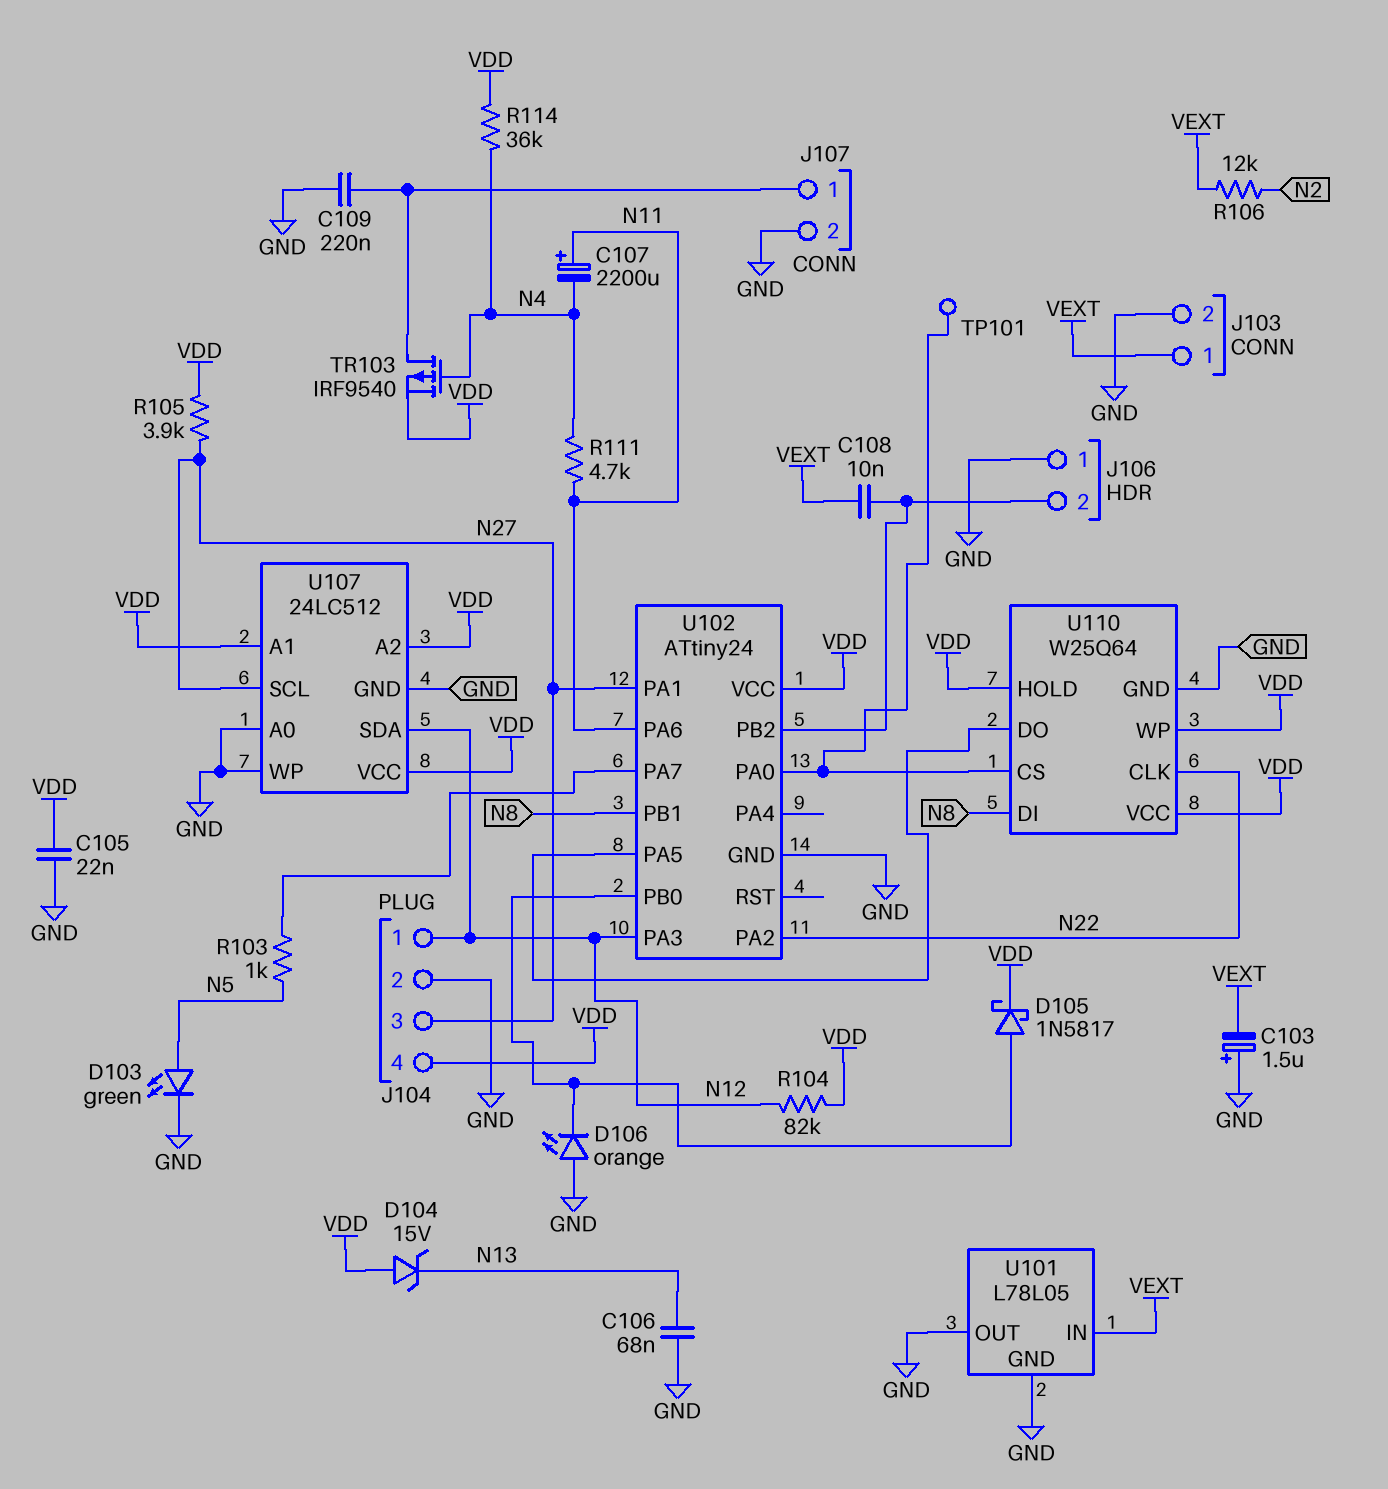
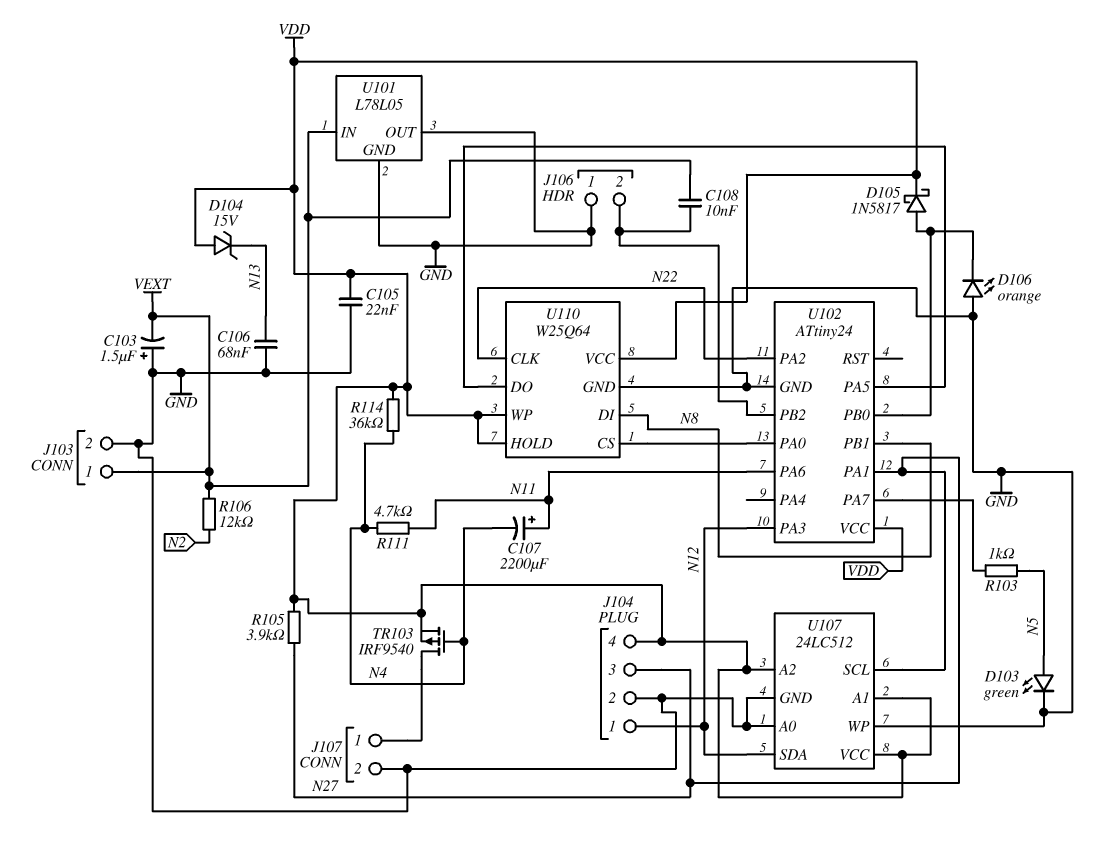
C109: 220nF (GND, J107/1) -> none
R104: 82k (N12, VDD) -> none
TP101: test point (U102/PA0) -> none

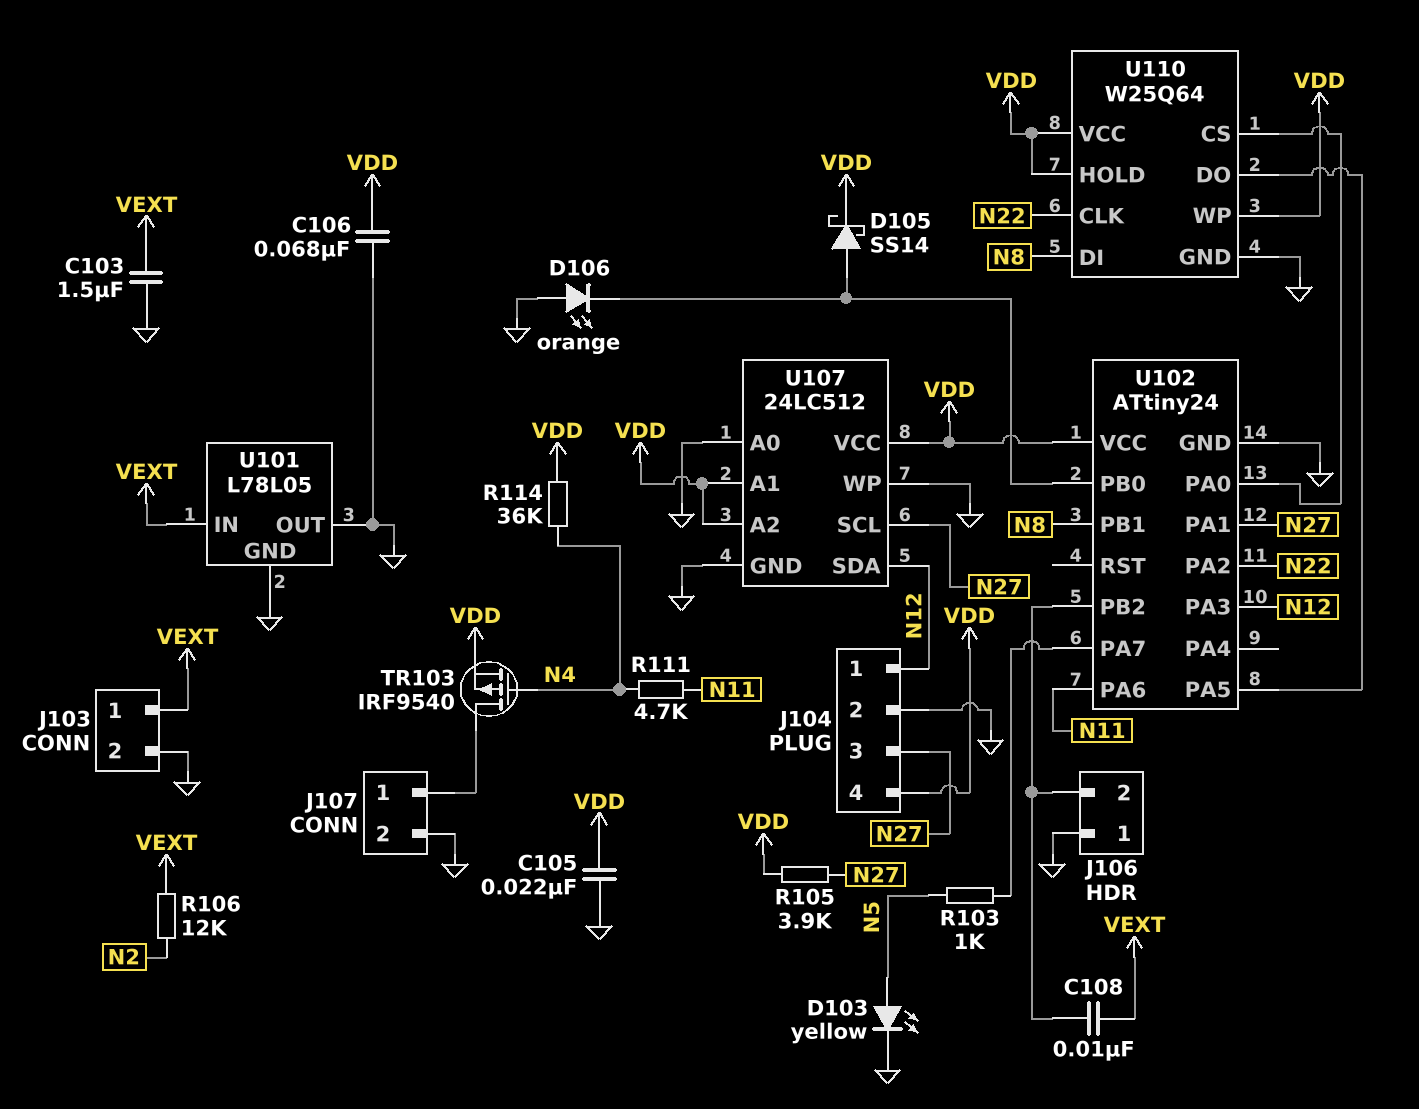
C103: 1.5uF (plus GND, minus VEXT) -> 1.5uF (GND, VEXT)
C106: 68nF (GND, N13) -> 68nF (GND, VDD)
C107: 2200uF (plus N11, minus N4) -> none
D103: LED green (A N5, K GND) -> LED yellow (A N5, K GND)
D104: zener 15V (A VDD, K N13) -> none
D105: schottky 1N5817 (A U102/PB0, K VDD) -> schottky SS14 (A U102/PB0, K VDD)

